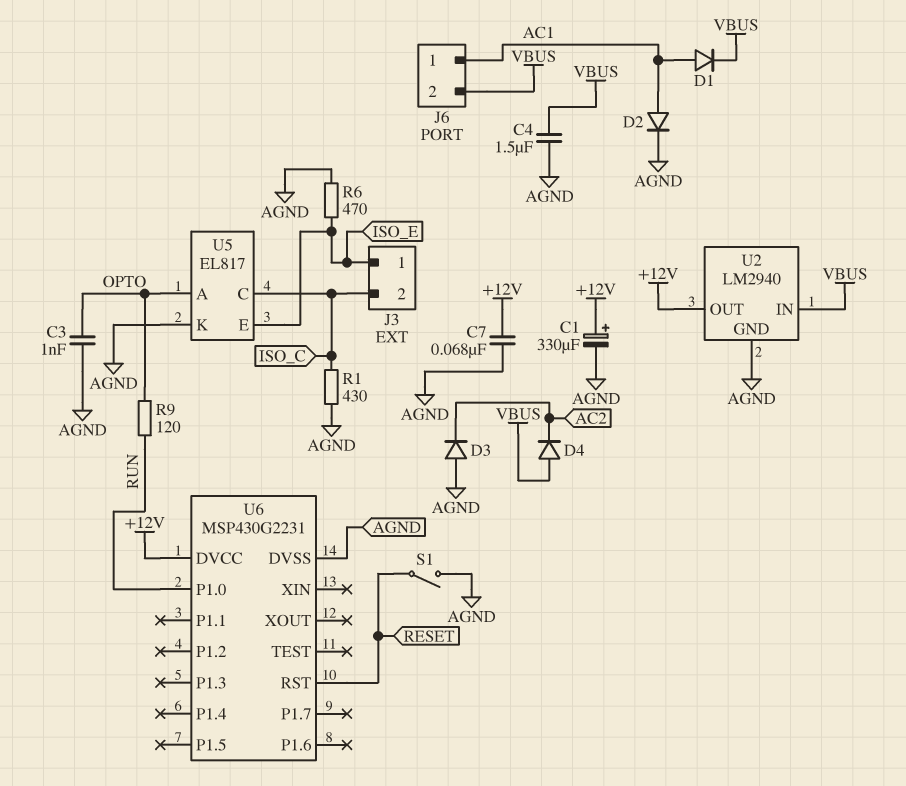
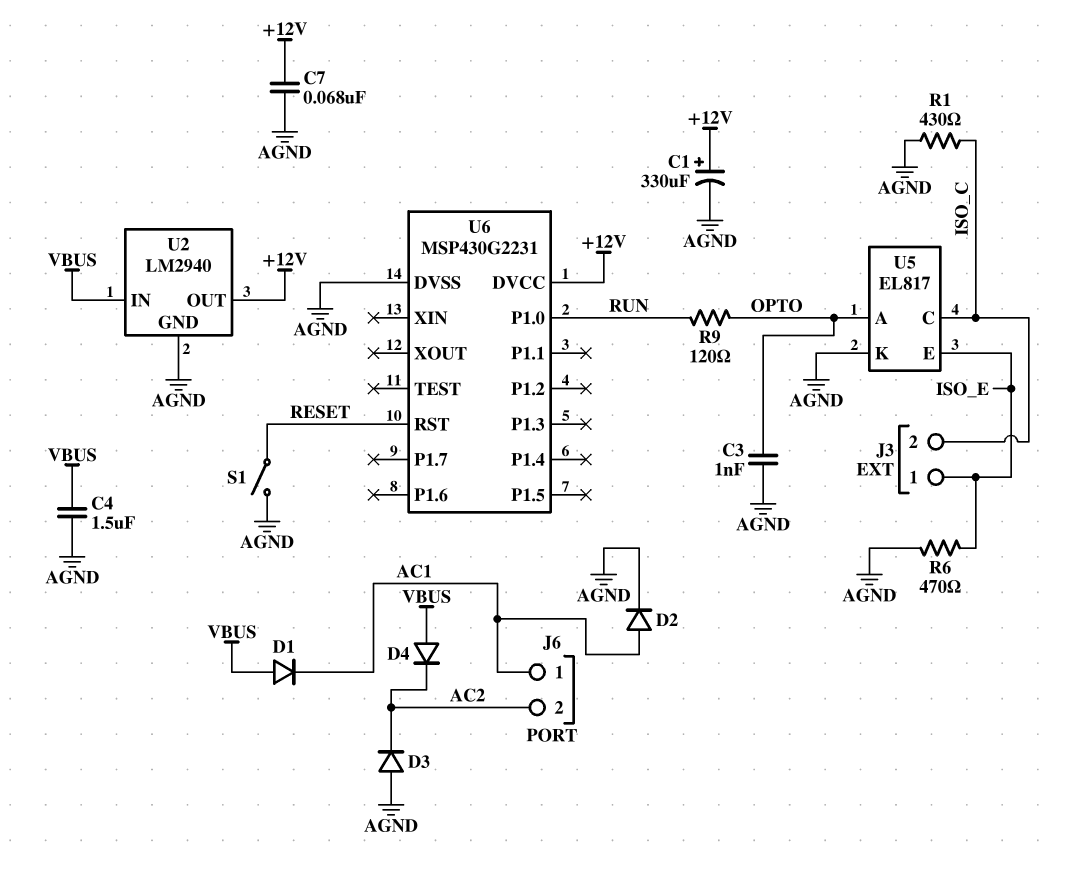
D1: diode (A AC1, K VBUS) -> diode (A VBUS, K AC1)
J6 pin 2: VBUS -> AC2

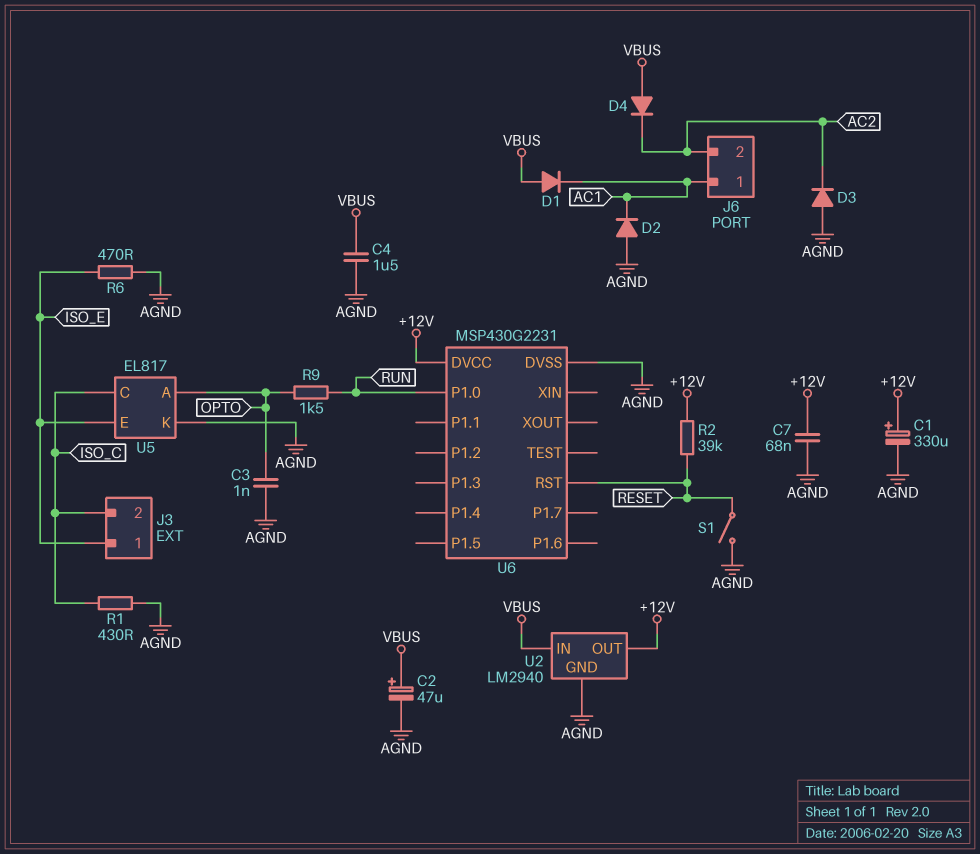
C2: none -> 47uF (plus VBUS, minus AGND)
D2: diode (A AC1, K AGND) -> diode (A AGND, K AC1)
R2: none -> 39k (+12V, RESET)
R9: 120 (OPTO, RUN) -> 1.5k (OPTO, RUN)

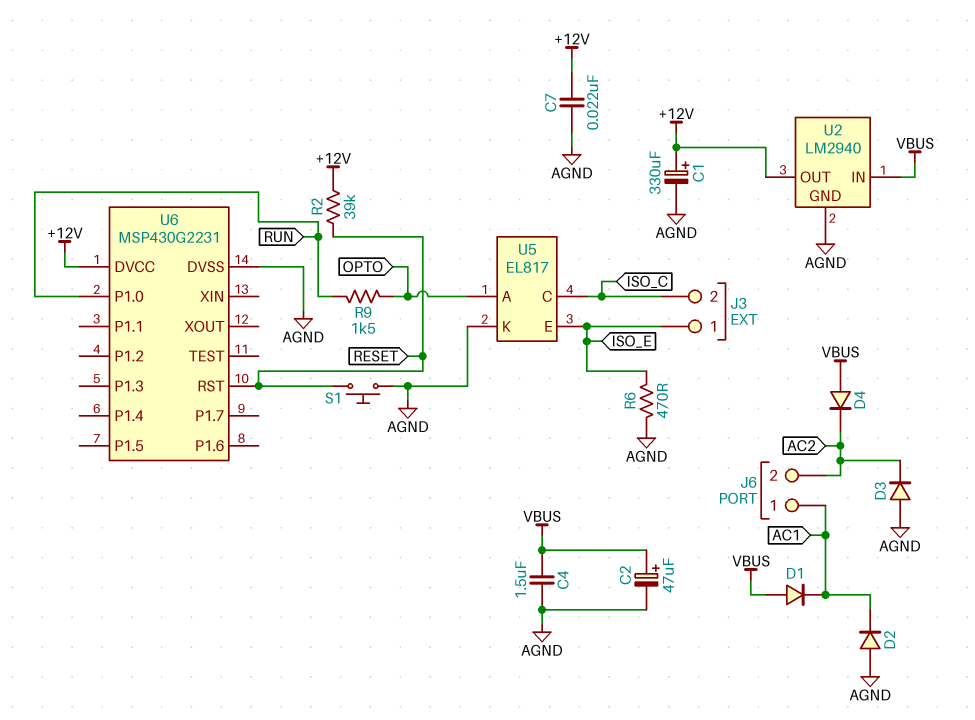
C3: 1nF (AGND, OPTO) -> none
C7: 68nF (+12V, AGND) -> 22nF (+12V, AGND)
R1: 430 (AGND, ISO_C) -> none
S1: switch (AGND, RESET) -> button (AGND, RESET)

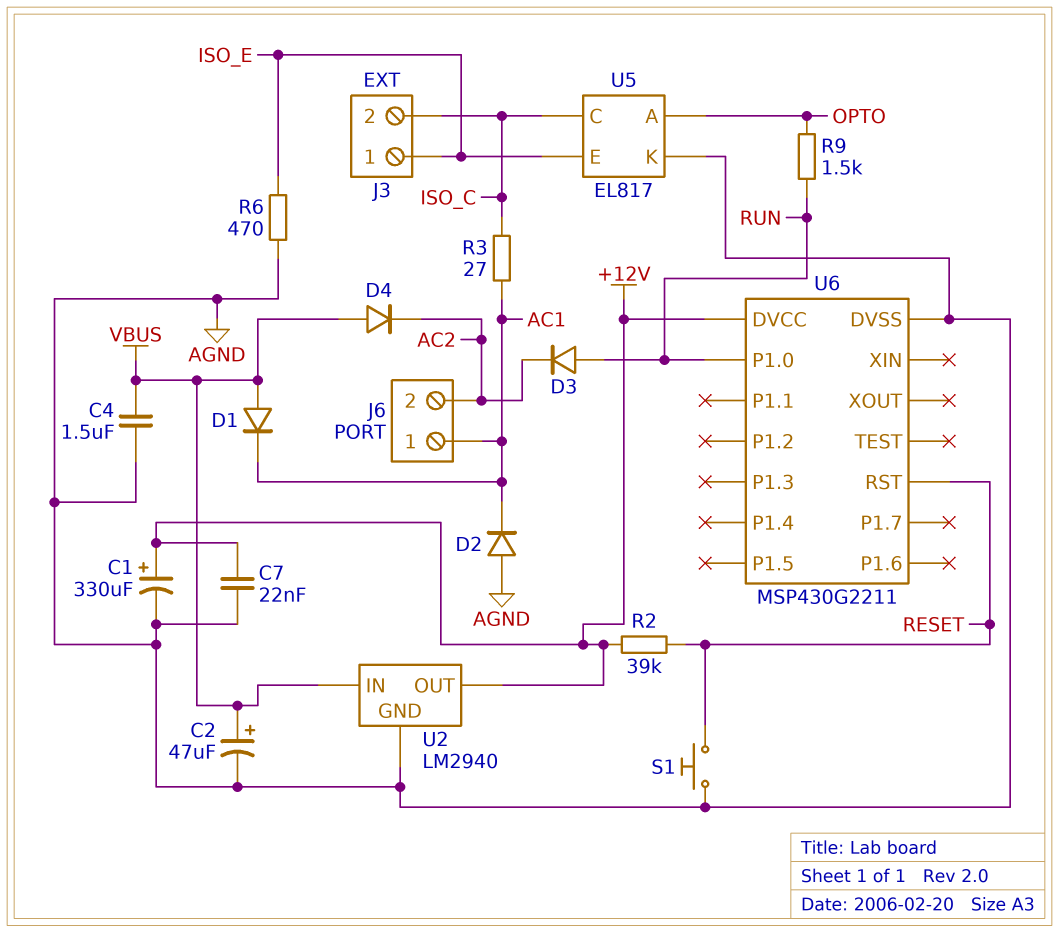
D3: diode (A AGND, K AC2) -> diode (A RUN, K AC2)
R3: none -> 27 (AC1, ISO_C)
U6: MSP430G2231 -> MSP430G2211

